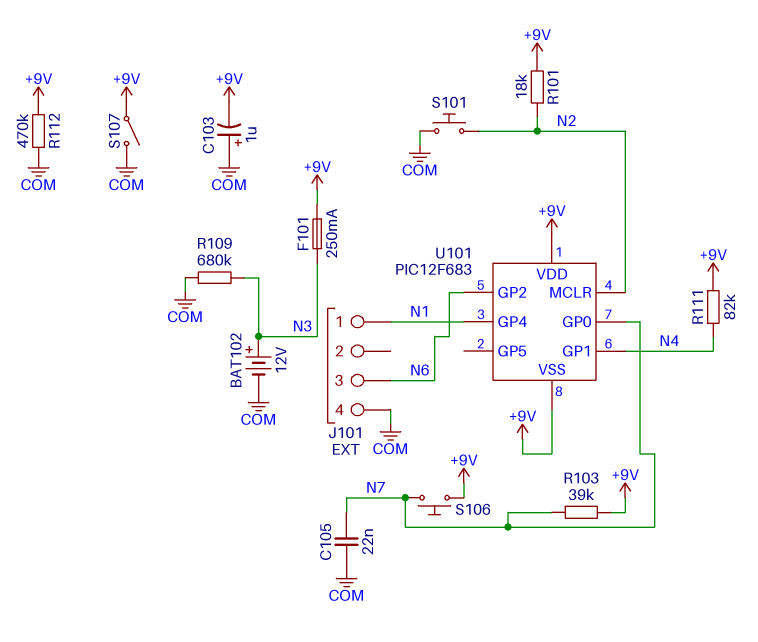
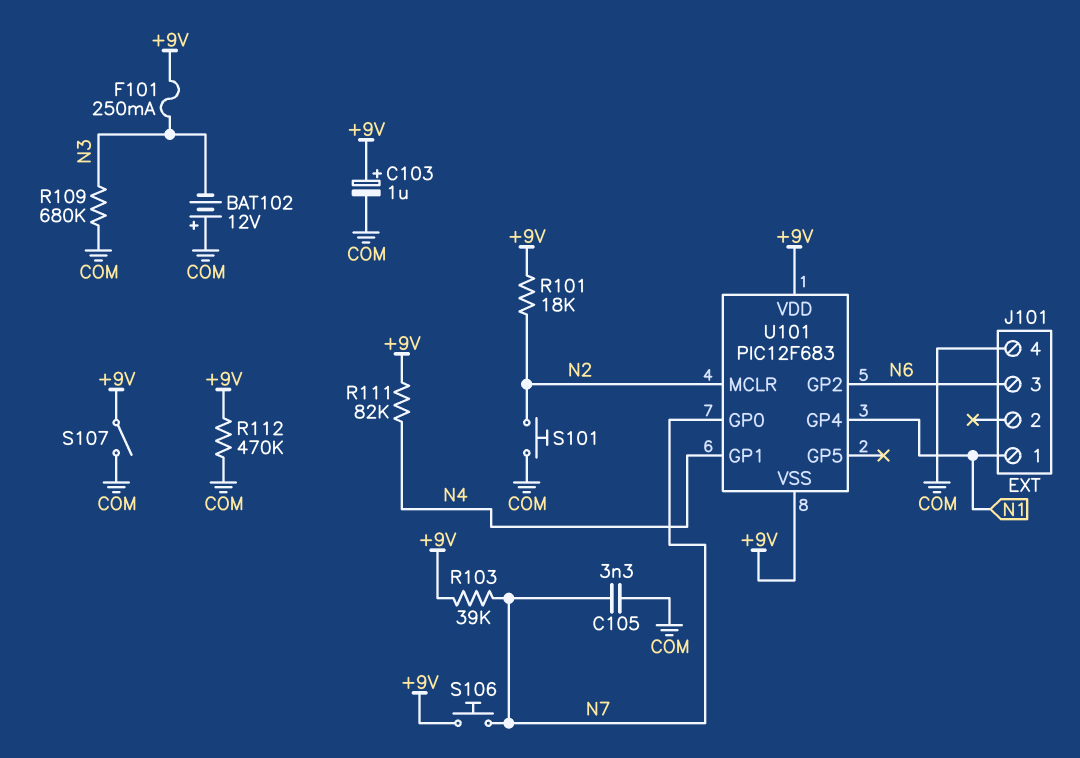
BAT102: 12V (plus N3, minus COM) -> 12V (plus COM, minus N3)
C103: 1uF (plus COM, minus +9V) -> 1uF (plus +9V, minus COM)
C105: 22nF (COM, N7) -> 3.3nF (COM, N7)

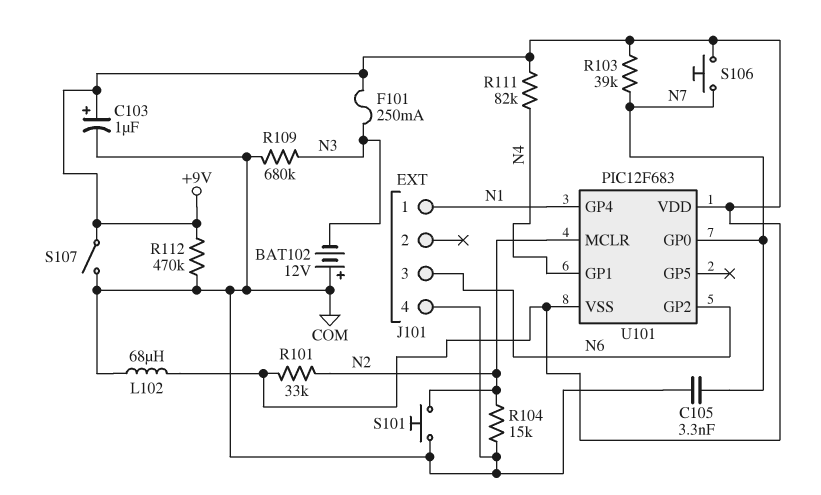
L102: none -> 68uH (+9V, COM)
R101: 18k (+9V, N2) -> 33k (+9V, N2)
R104: none -> 15k (COM, N2)

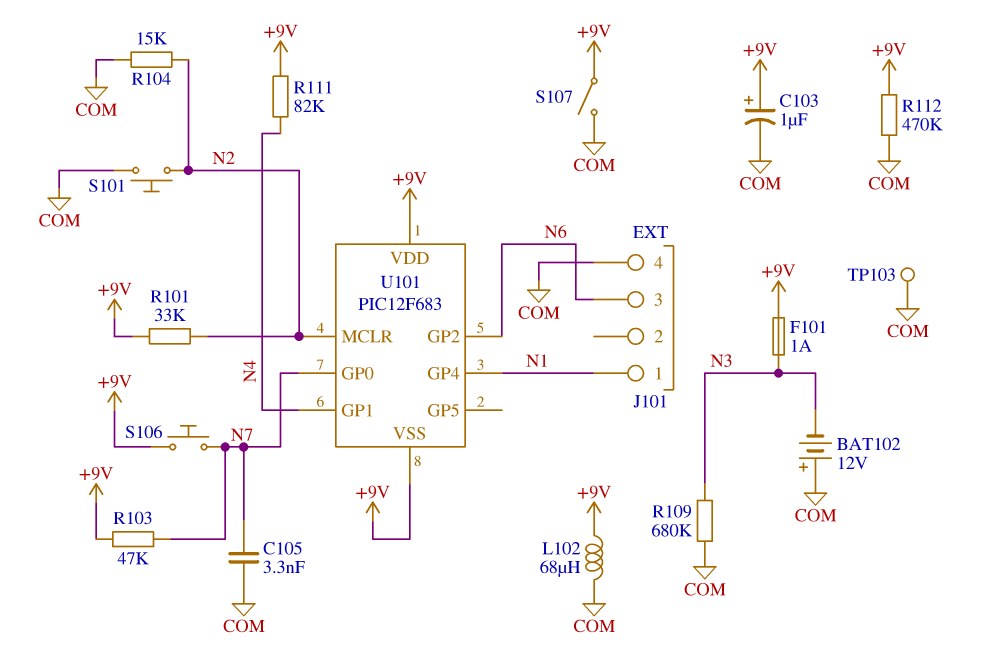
F101: 250mA (+9V, N3) -> 1A (+9V, N3)
R103: 39k (+9V, N7) -> 47k (+9V, N7)
TP103: none -> test point (COM)

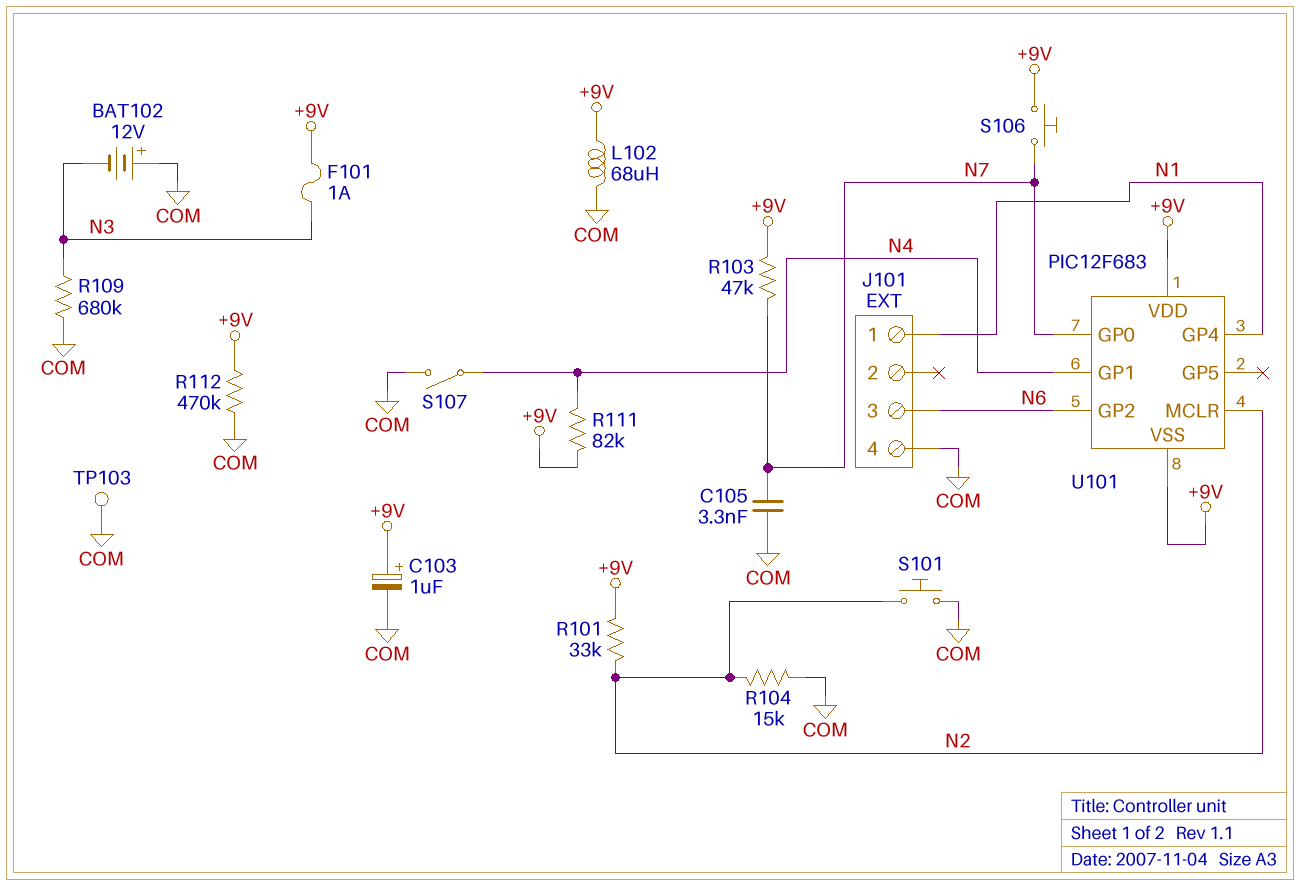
S107: switch (+9V, COM) -> switch (COM, N4)

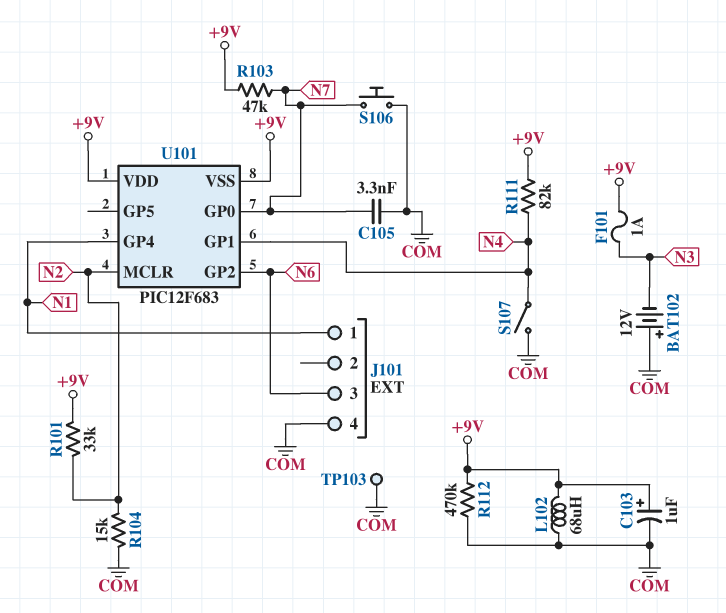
R109: 680k (COM, N3) -> none
S101: button (COM, N2) -> none
S106: button (+9V, N7) -> button (COM, N7)

